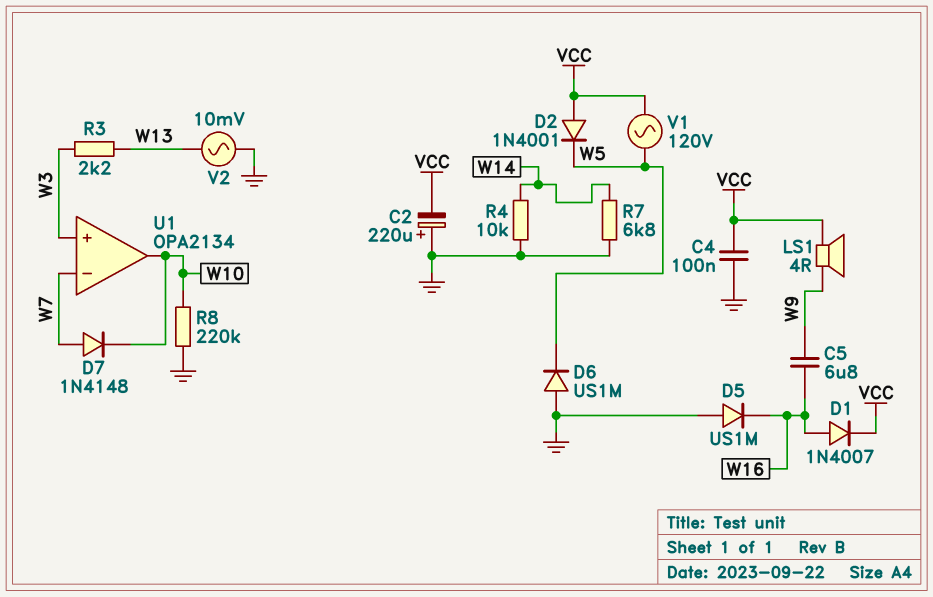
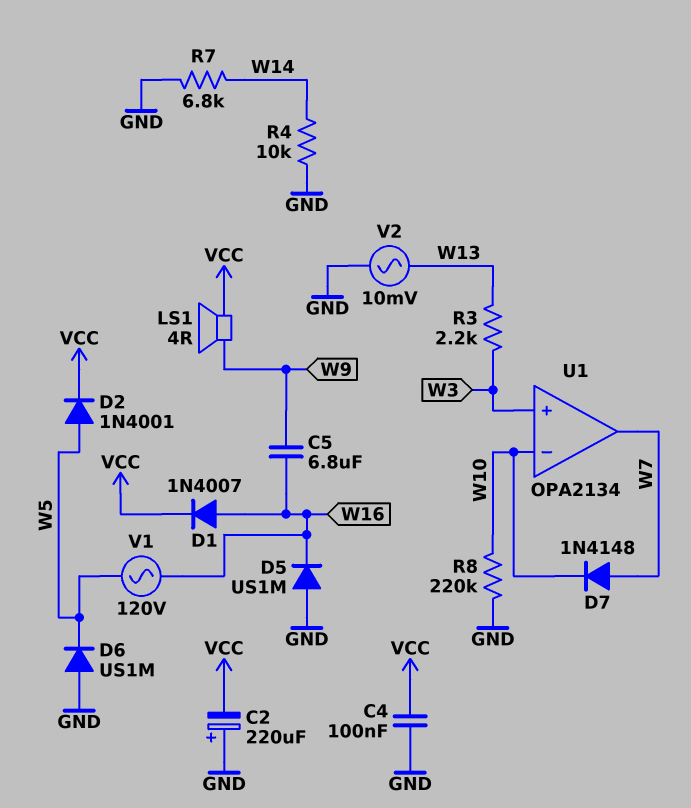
D2: diode 1N4001 (A VCC, K W5) -> diode 1N4001 (A W5, K VCC)
U1 pin in-: W7 -> W10
U1 pin out: W10 -> W7
V1: AC 120V (VCC, W5) -> AC 120V (W5, W16)

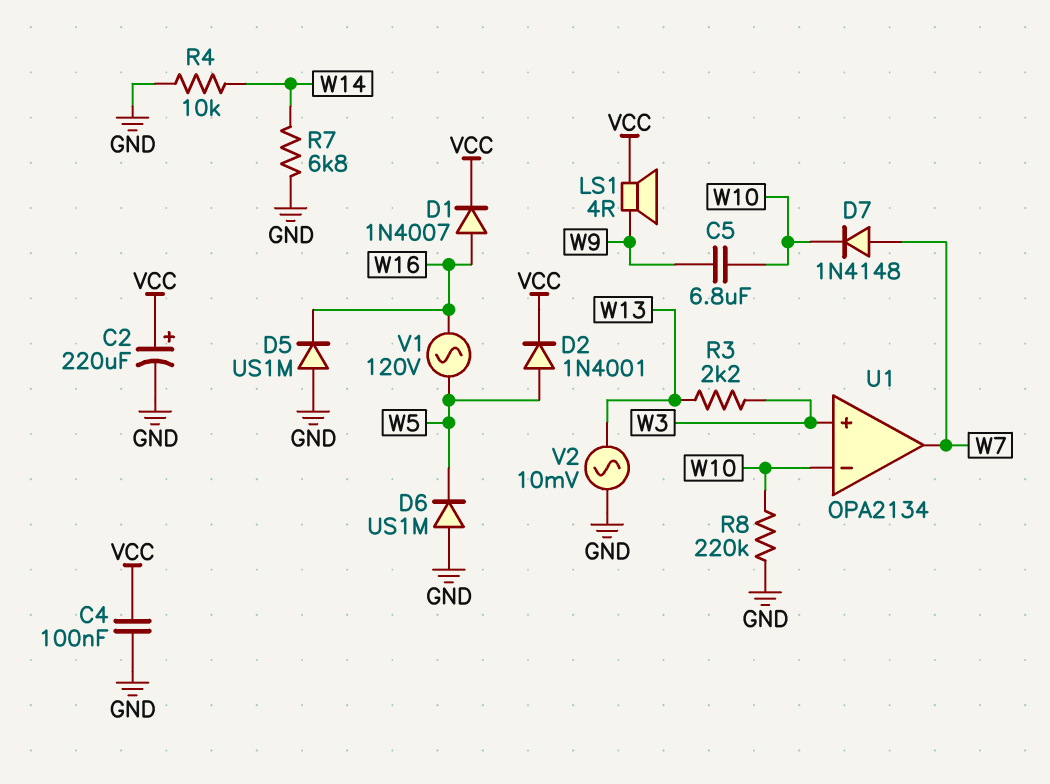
C2: 220uF (plus GND, minus VCC) -> 220uF (plus VCC, minus GND)
C5: 6.8uF (W9, W16) -> 6.8uF (W9, W10)

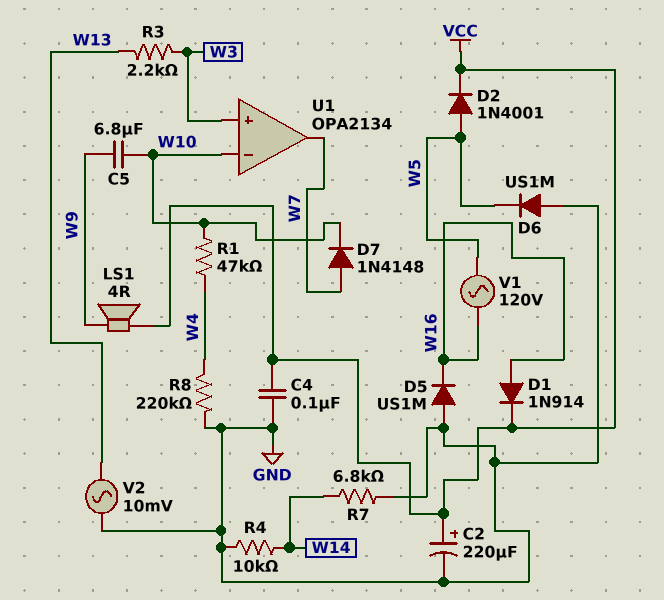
D1: diode 1N4007 (A W16, K VCC) -> diode 1N914 (A W16, K VCC)
R1: none -> 47k (W4, W10)
R8: 220k (GND, W10) -> 220k (GND, W4)

